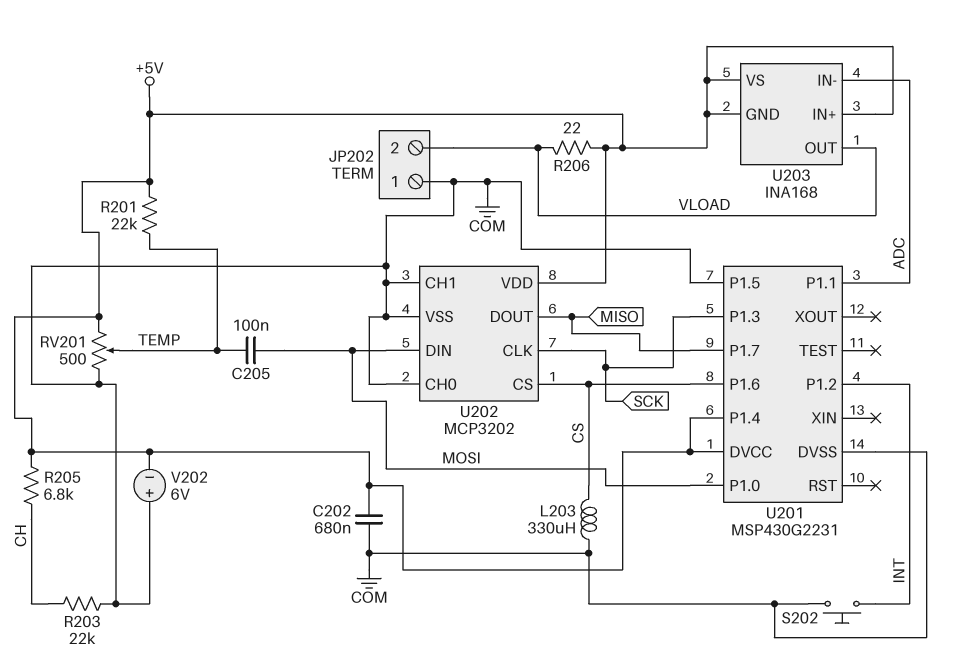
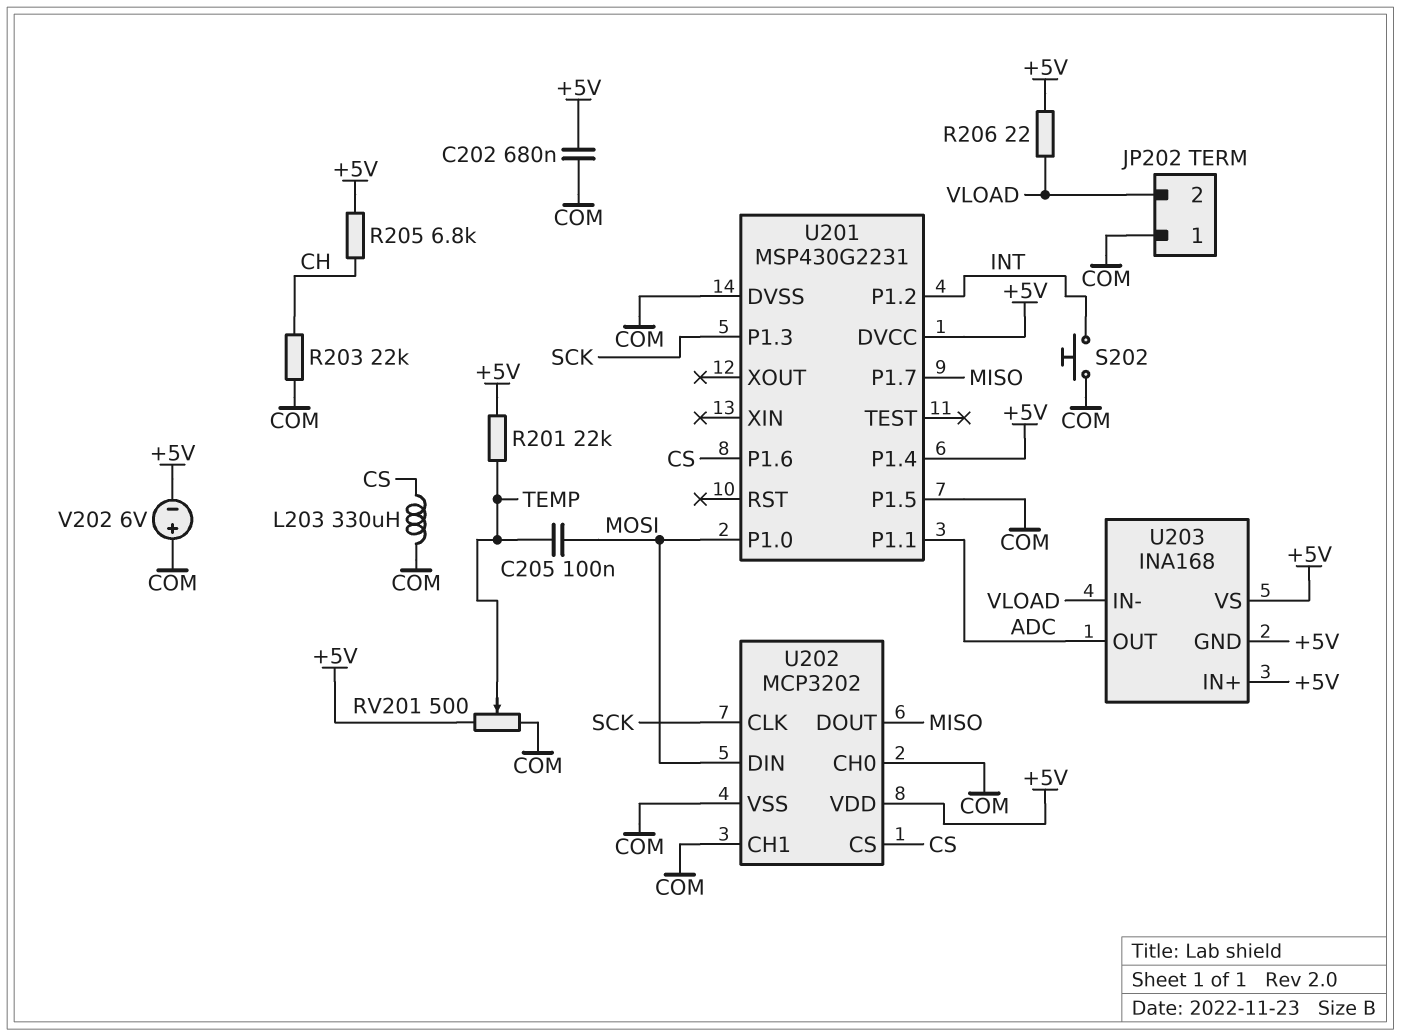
U203 pin IN-: ADC -> VLOAD
U203 pin OUT: VLOAD -> ADC

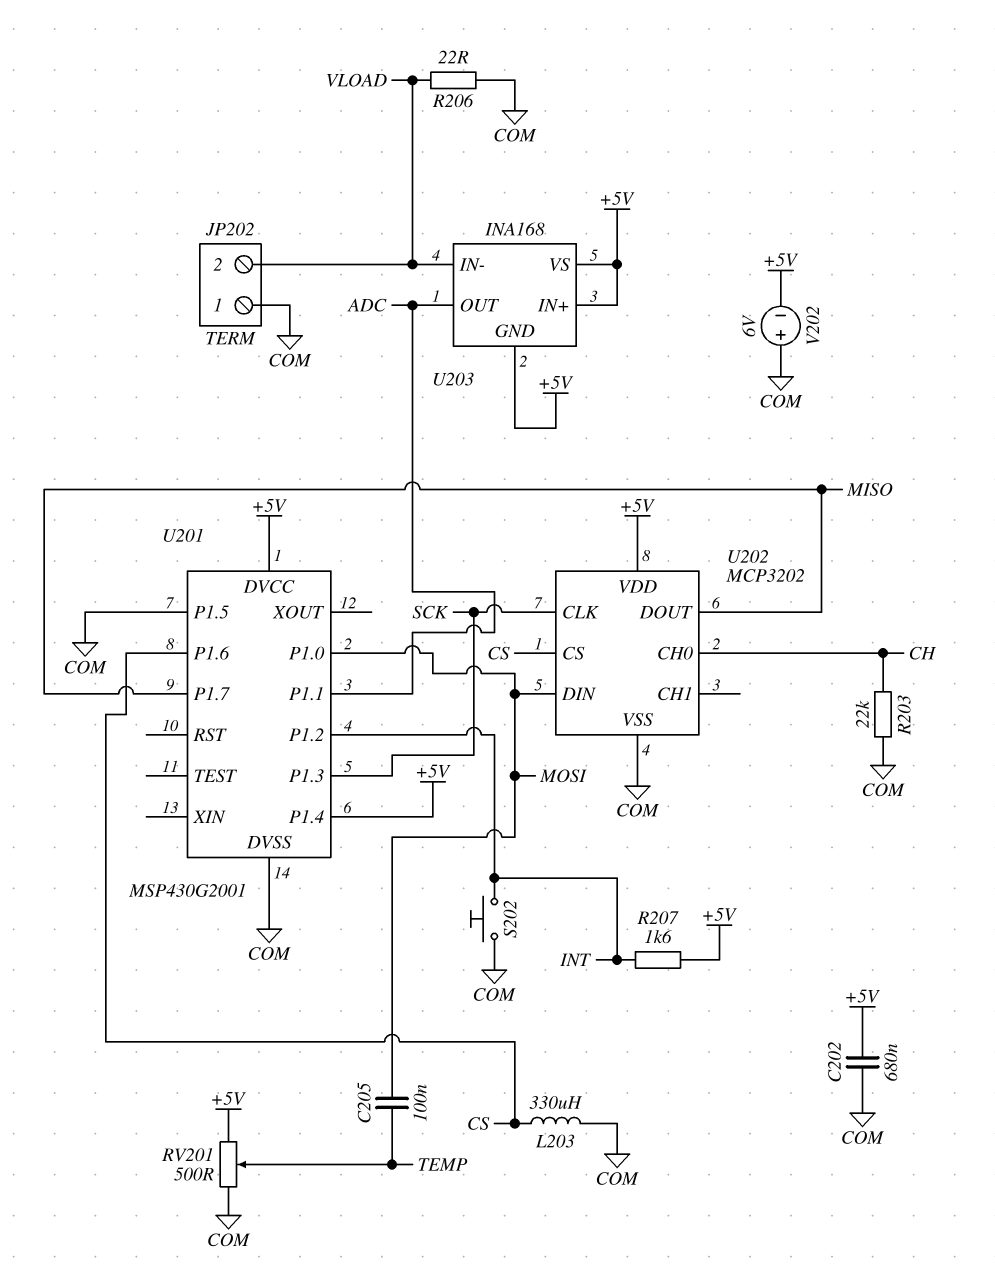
R201: 22k (+5V, TEMP) -> none
R205: 6.8k (+5V, CH) -> none
R206: 22 (+5V, VLOAD) -> 22 (COM, VLOAD)
R207: none -> 1.6k (+5V, INT)
U201: MSP430G2231 -> MSP430G2001
U202 pin CH0: COM -> CH
U202 pin CH1: COM -> none

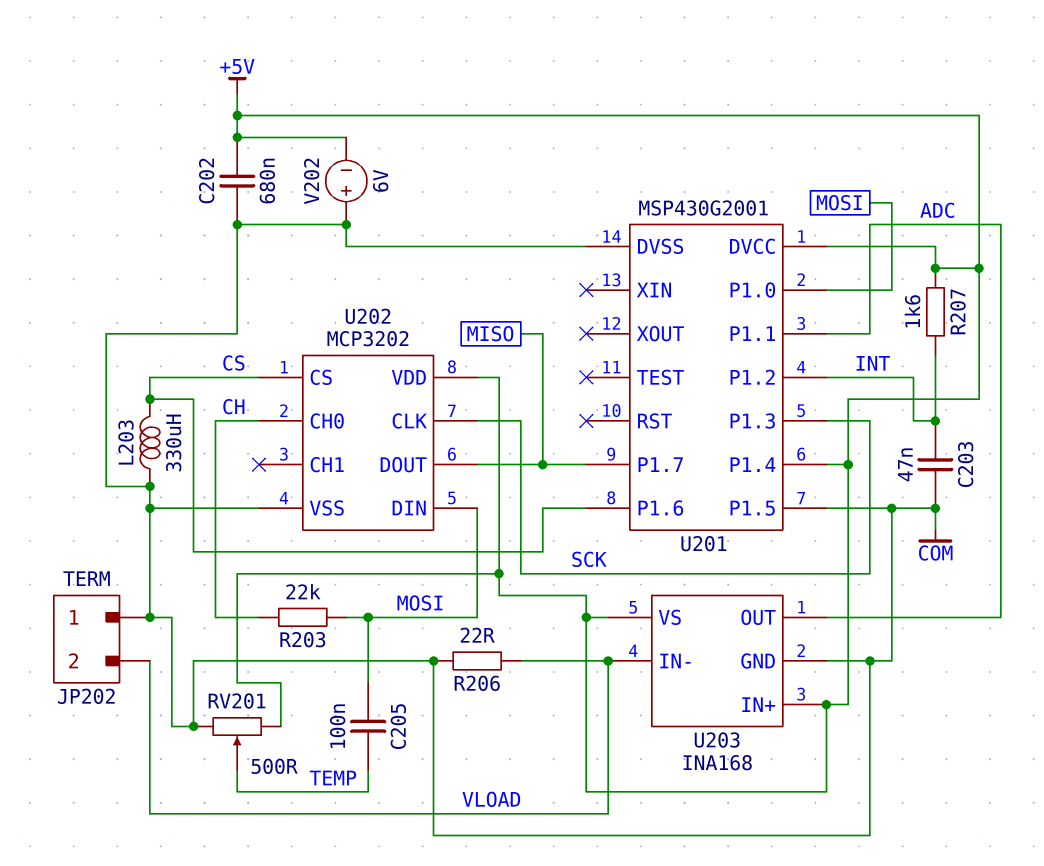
C203: none -> 47nF (COM, INT)
R203: 22k (CH, COM) -> 22k (CH, MOSI)
S202: button (COM, INT) -> none
U203 pin GND: +5V -> COM

